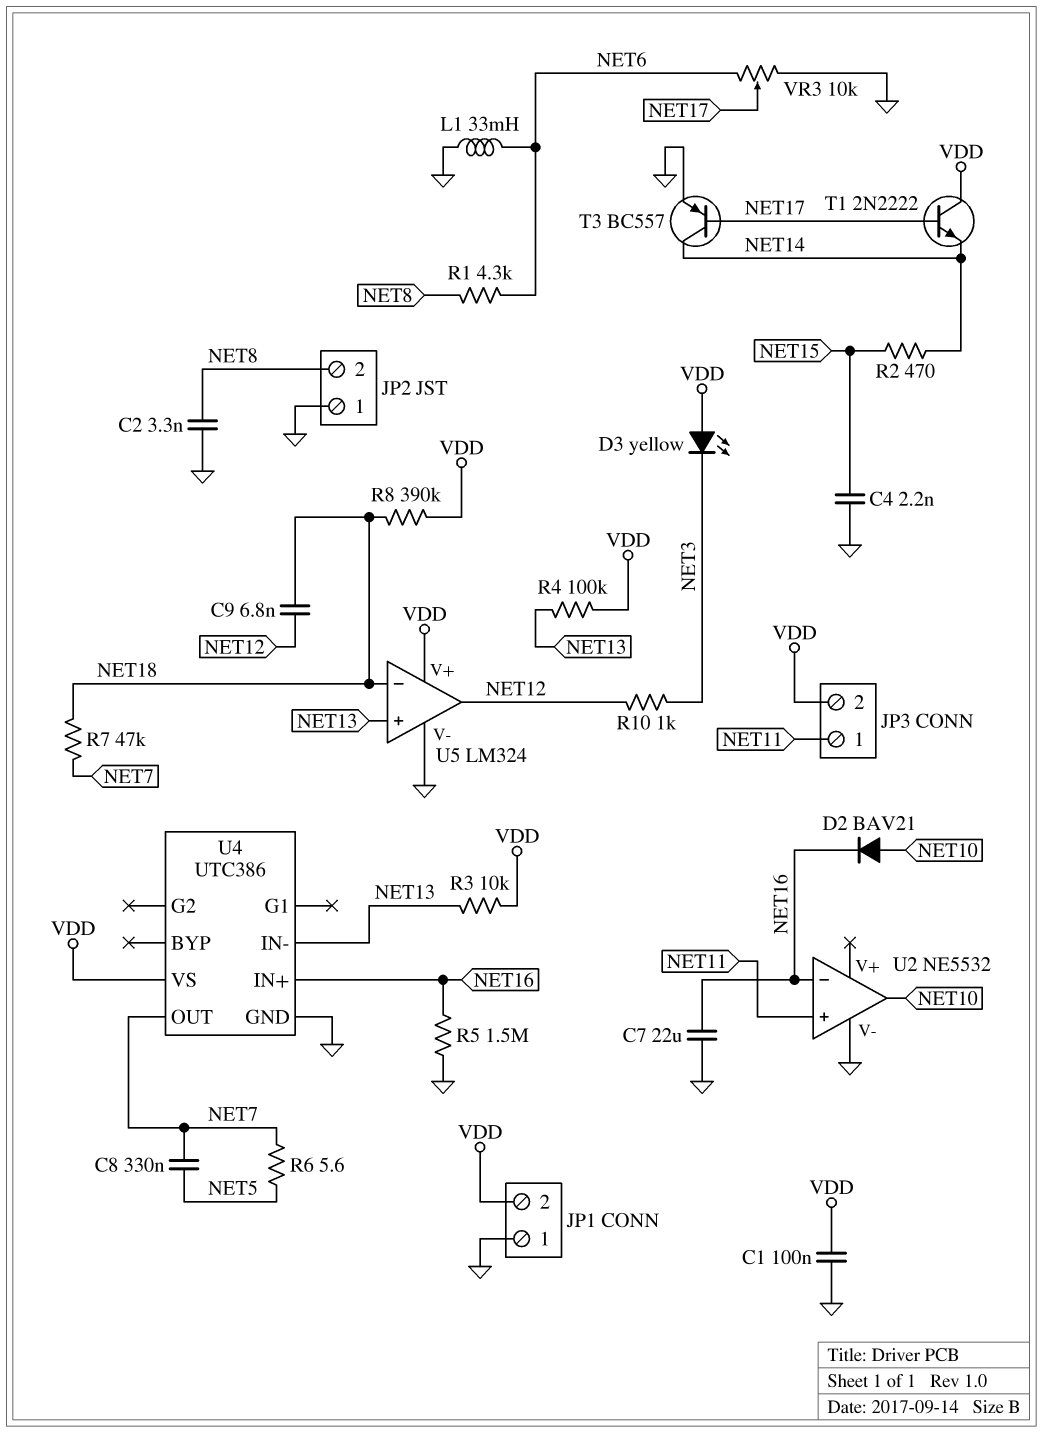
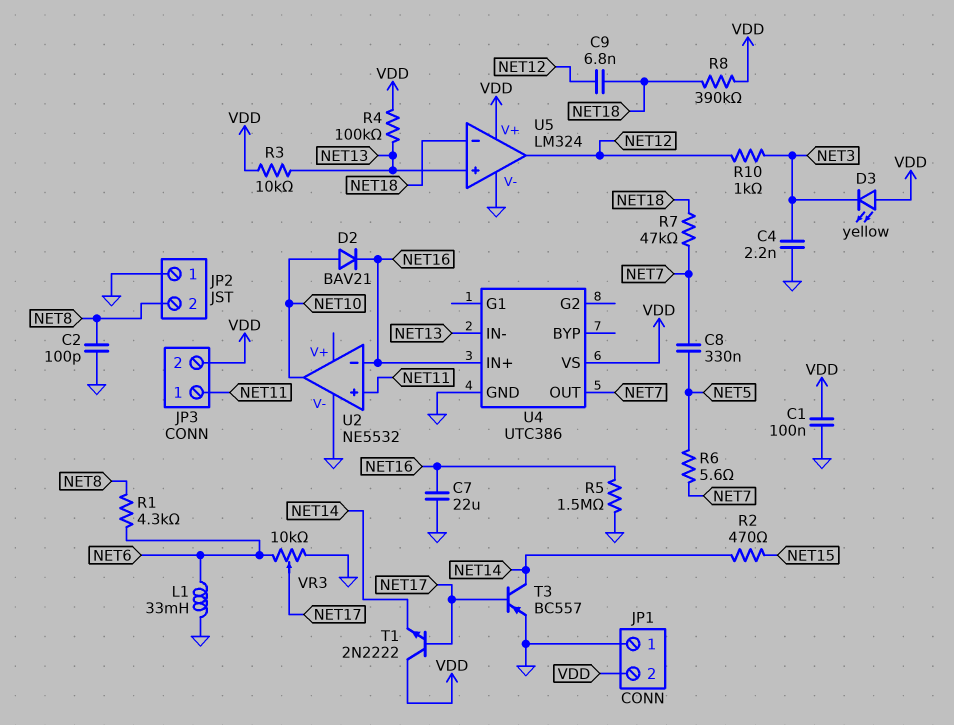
C2: 3.3nF (GND, NET8) -> 100pF (GND, NET8)
C4: 2.2nF (GND, NET15) -> 2.2nF (GND, NET3)

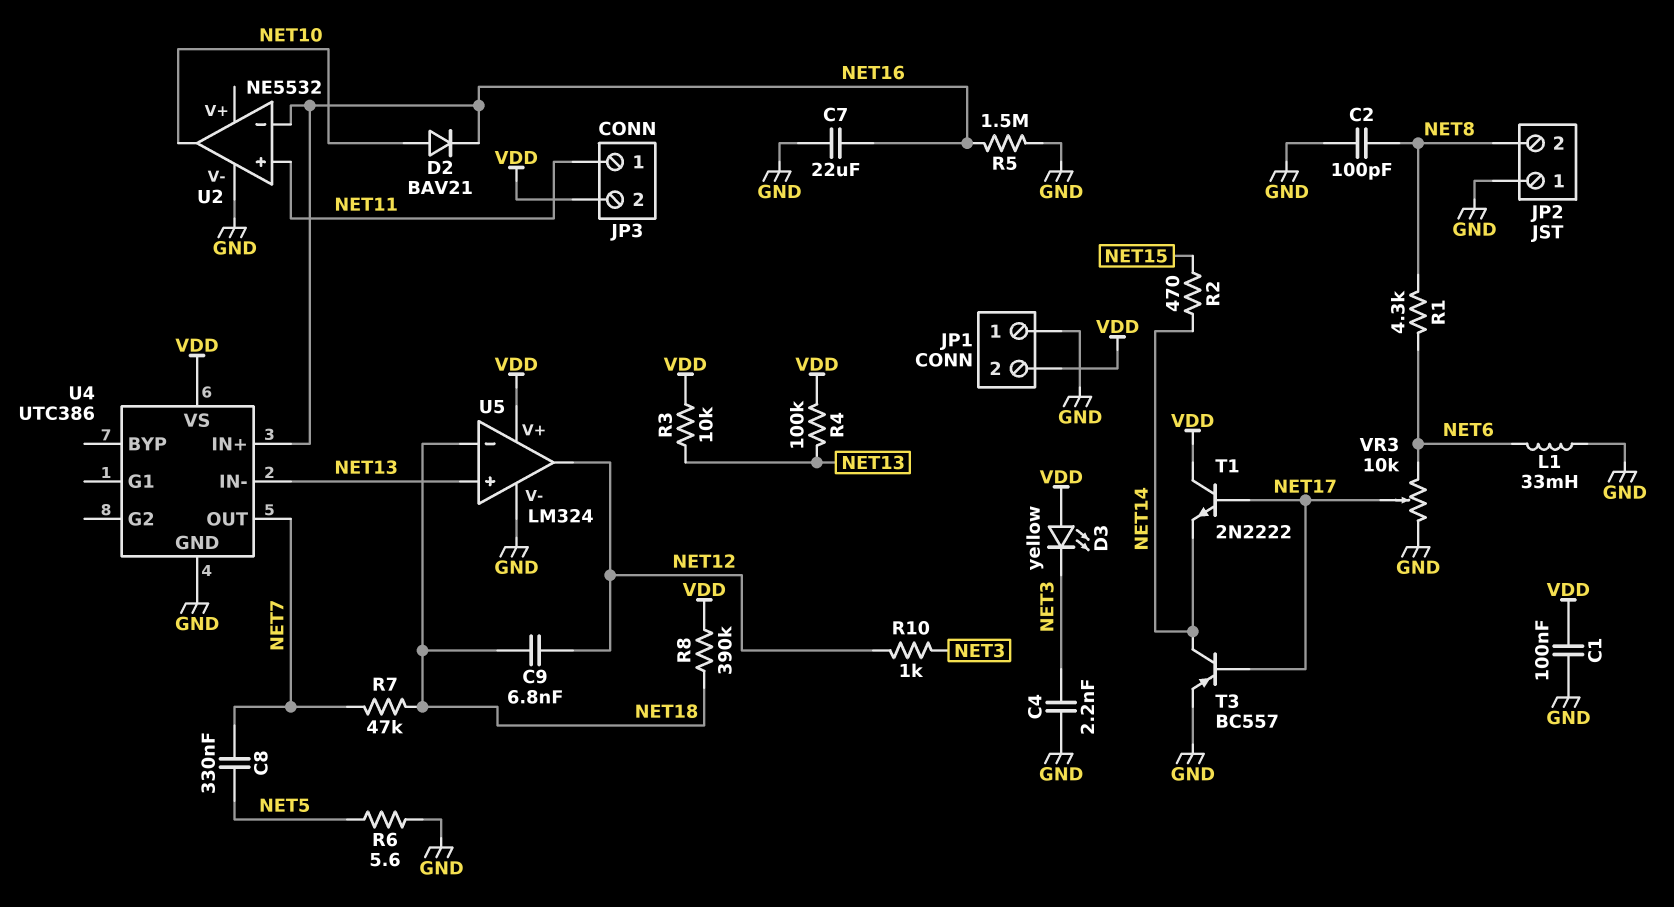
R6: 5.6 (NET5, NET7) -> 5.6 (GND, NET5)

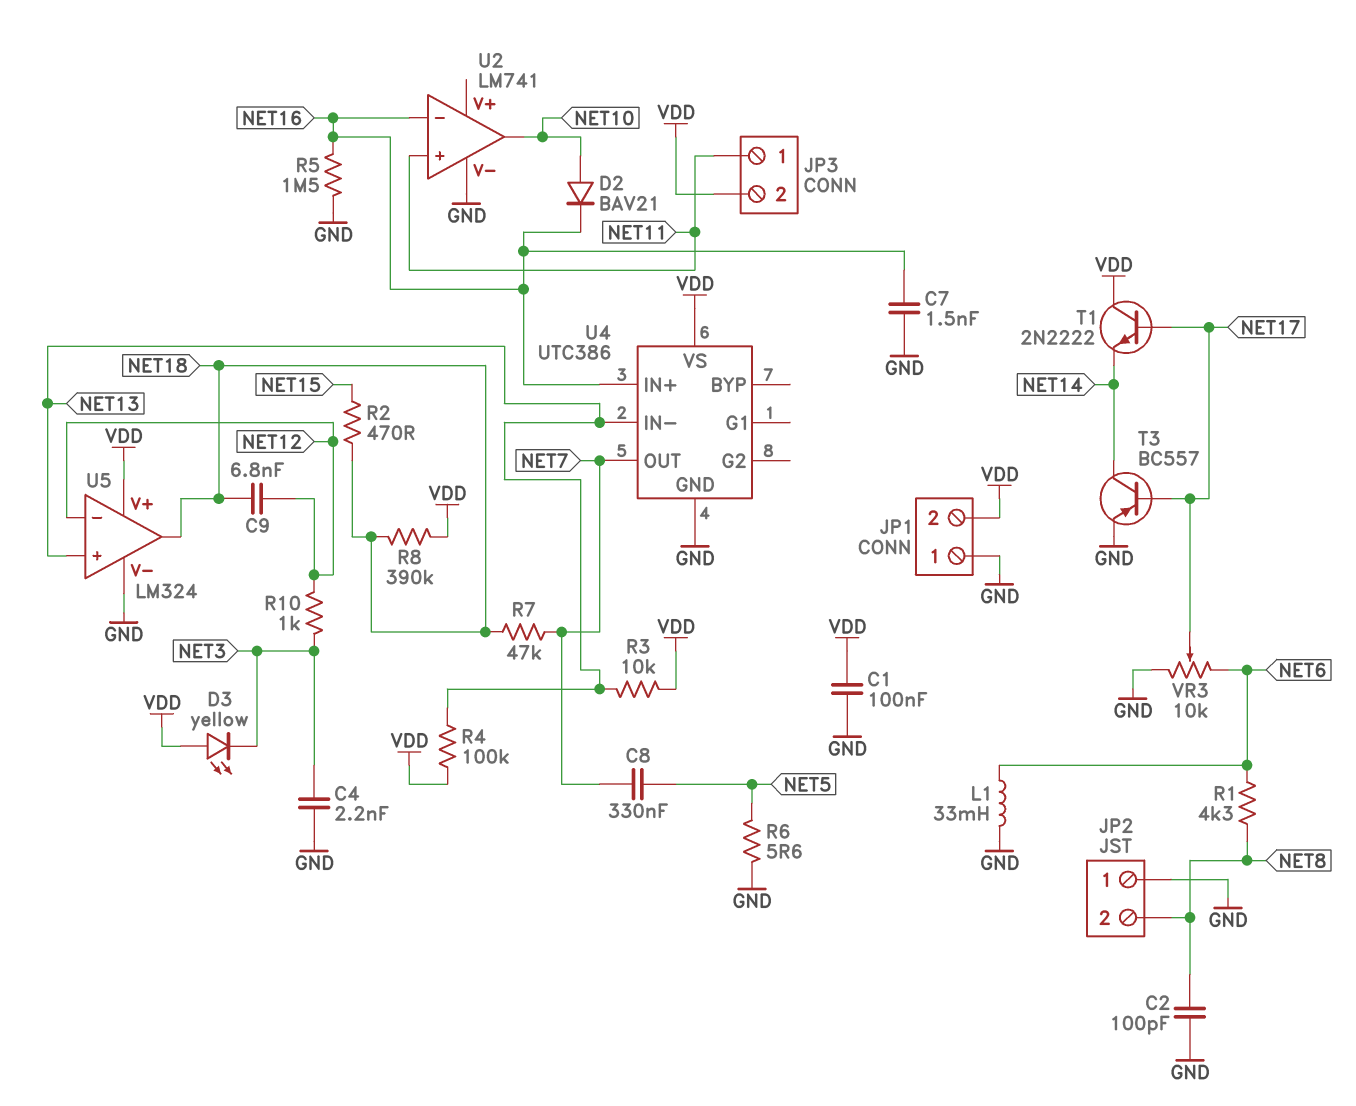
C7: 22uF (GND, NET16) -> 1.5nF (GND, NET16)
R2: 470 (NET14, NET15) -> 470 (NET15, NET18)
U2: NE5532 -> LM741
U5 pin in-: NET18 -> NET12
U5 pin out: NET12 -> NET18

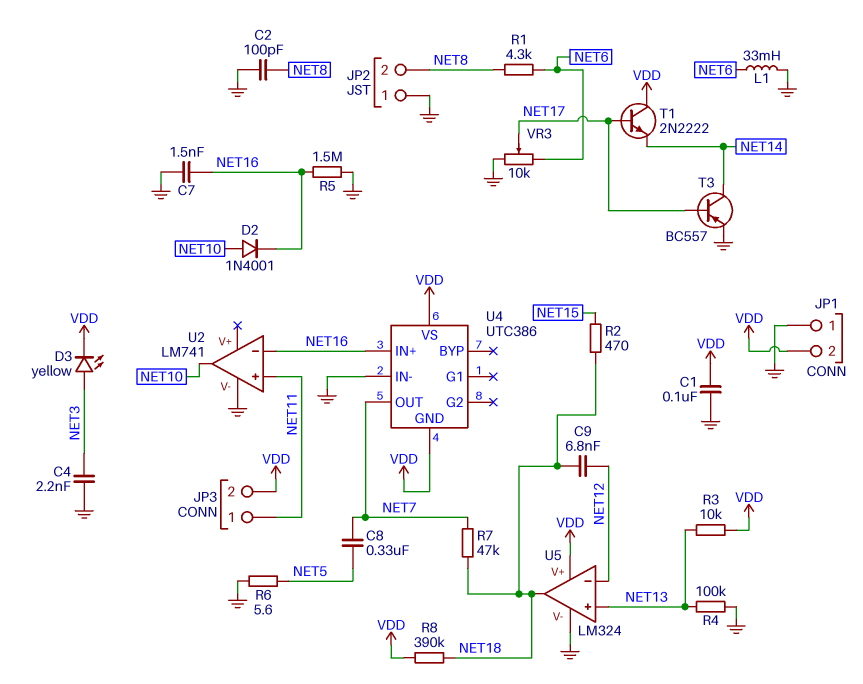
D2: diode BAV21 (A NET10, K NET16) -> diode 1N4001 (A NET10, K NET16)
D3: LED yellow (A VDD, K NET3) -> LED yellow (A NET3, K VDD)
R4: 100k (NET13, VDD) -> 100k (GND, NET13)
R10: 1k (NET3, NET12) -> none
U4 pin GND: GND -> VDD
U4 pin IN-: NET13 -> GND

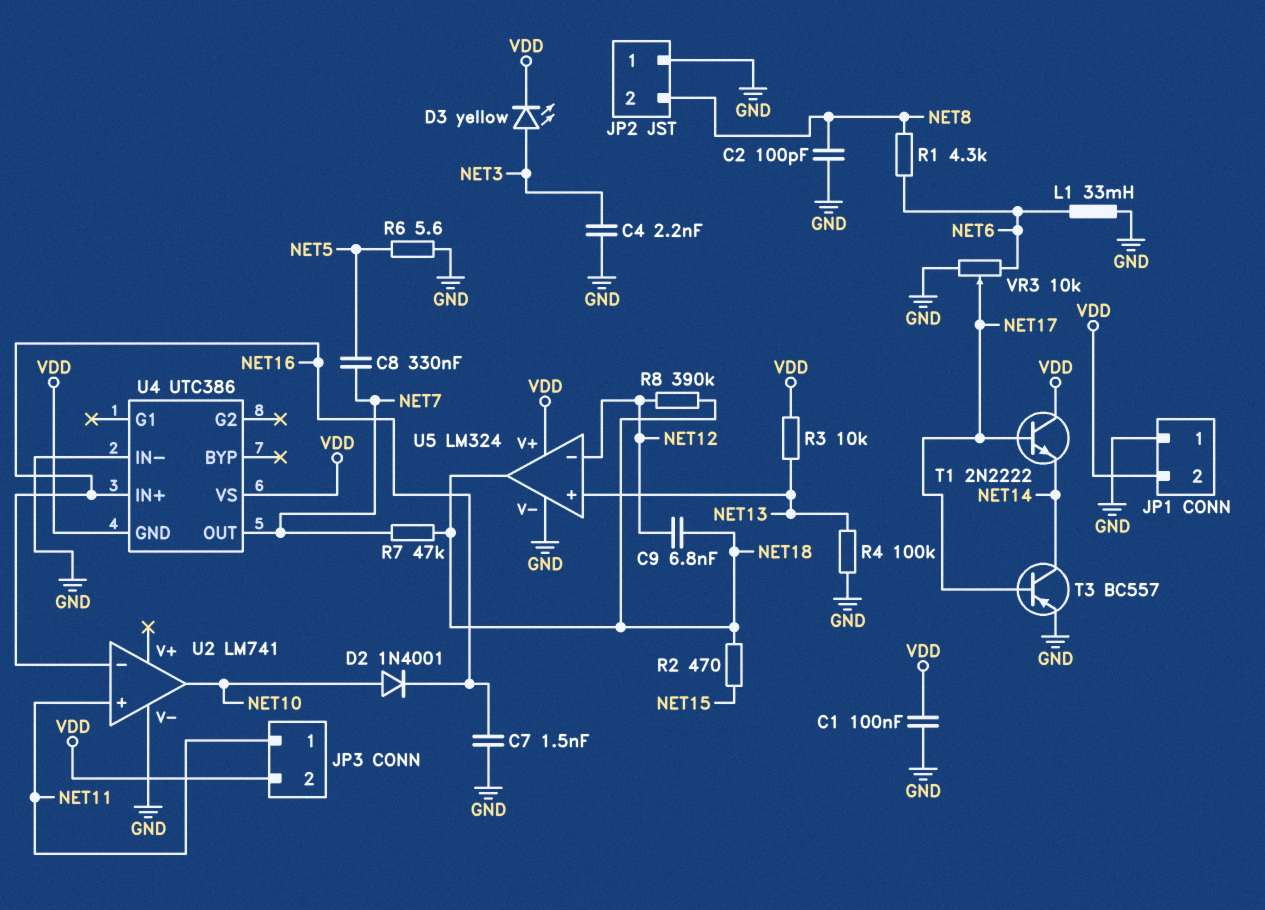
R5: 1.5M (GND, NET16) -> none
R8: 390k (NET18, VDD) -> 390k (NET12, NET18)

